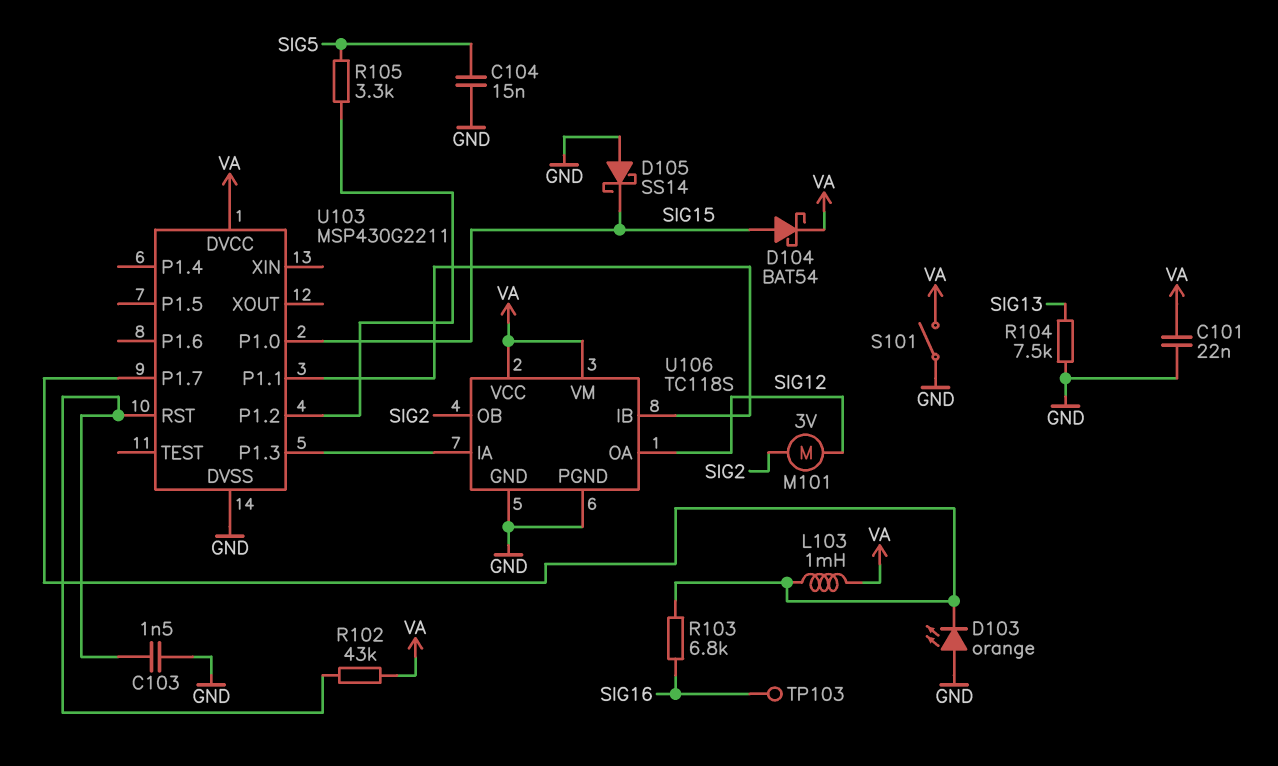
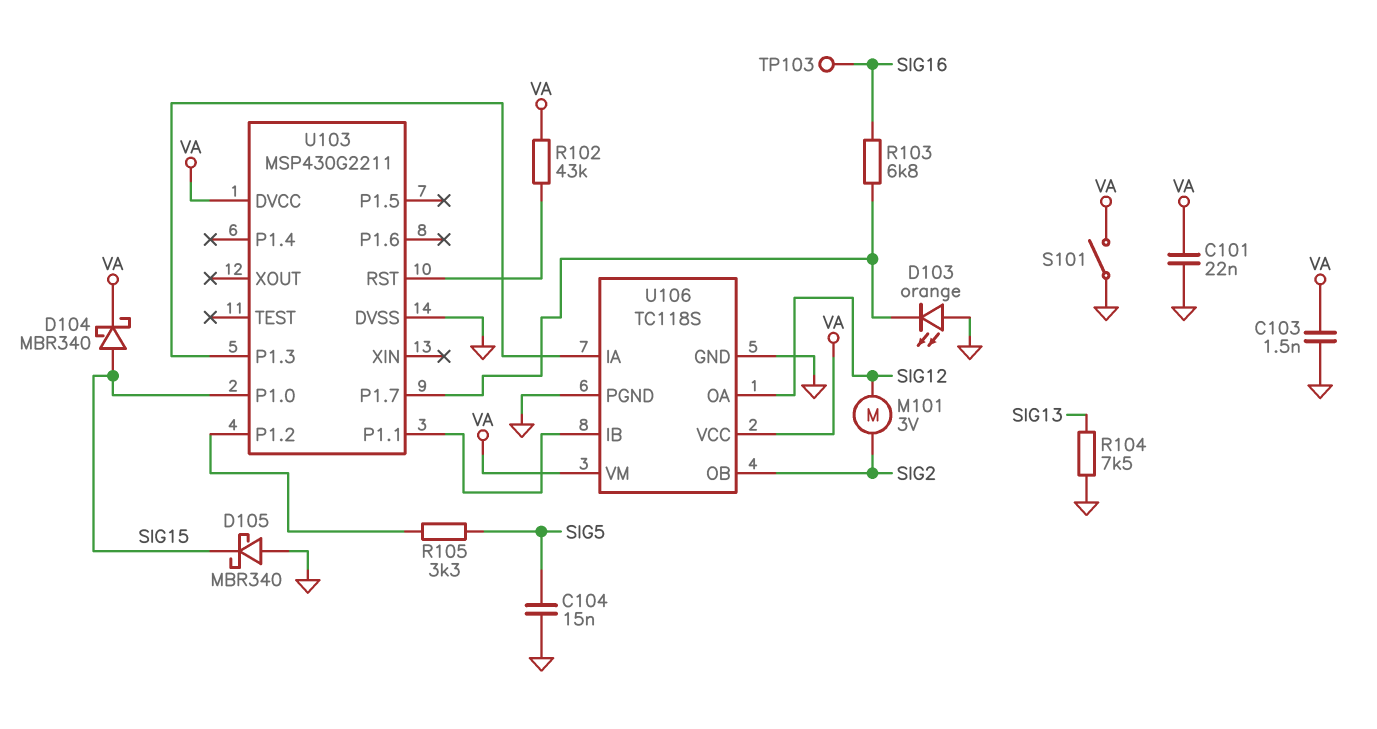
C103: 1.5nF (GND, U103/RST) -> 1.5nF (GND, VA)
D104: schottky BAT54 (A SIG15, K VA) -> schottky MBR340 (A SIG15, K VA)
D105: schottky SS14 (A GND, K SIG15) -> schottky MBR340 (A GND, K SIG15)
L103: 1mH (U103/P1.7, VA) -> none

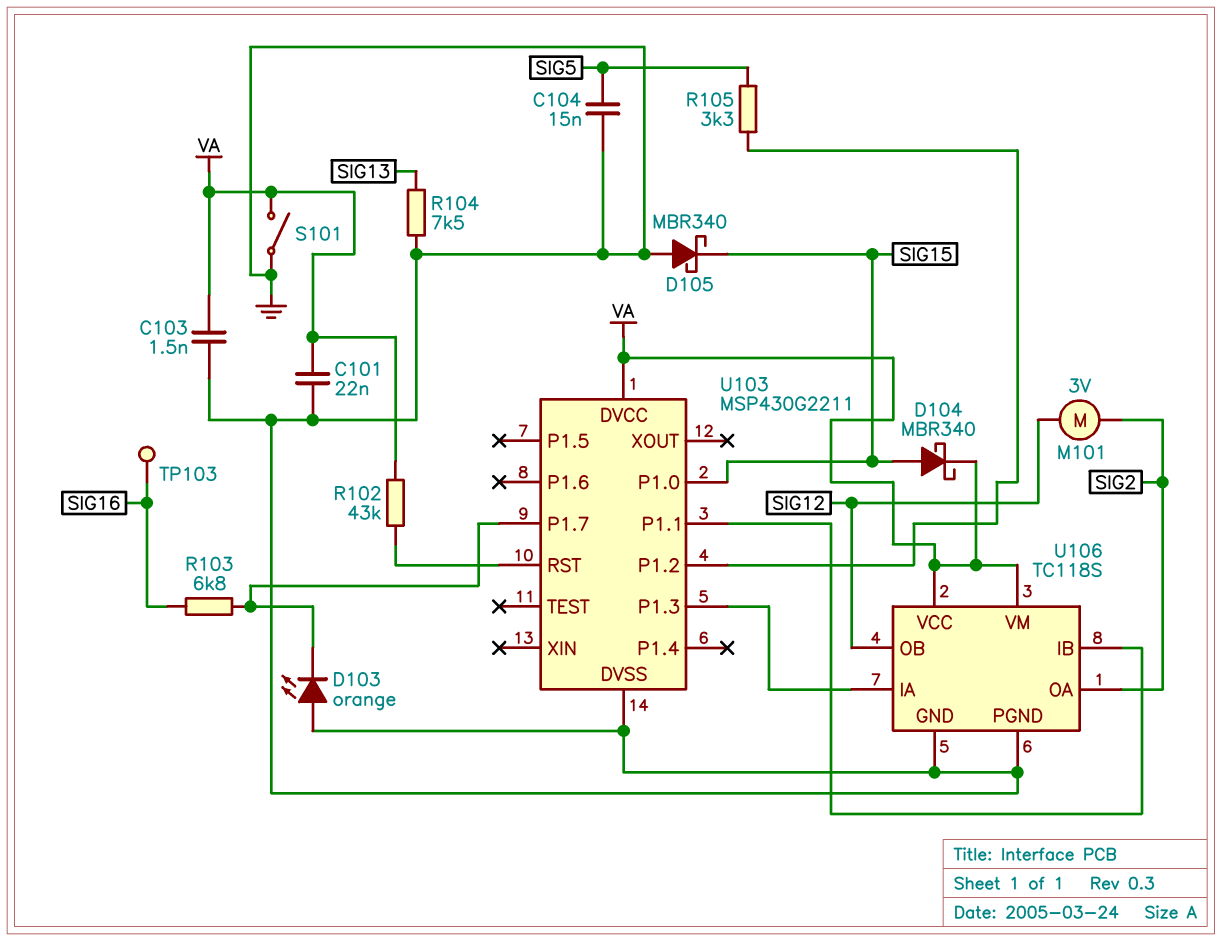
U106 pin OA: SIG12 -> SIG2
U106 pin OB: SIG2 -> SIG12

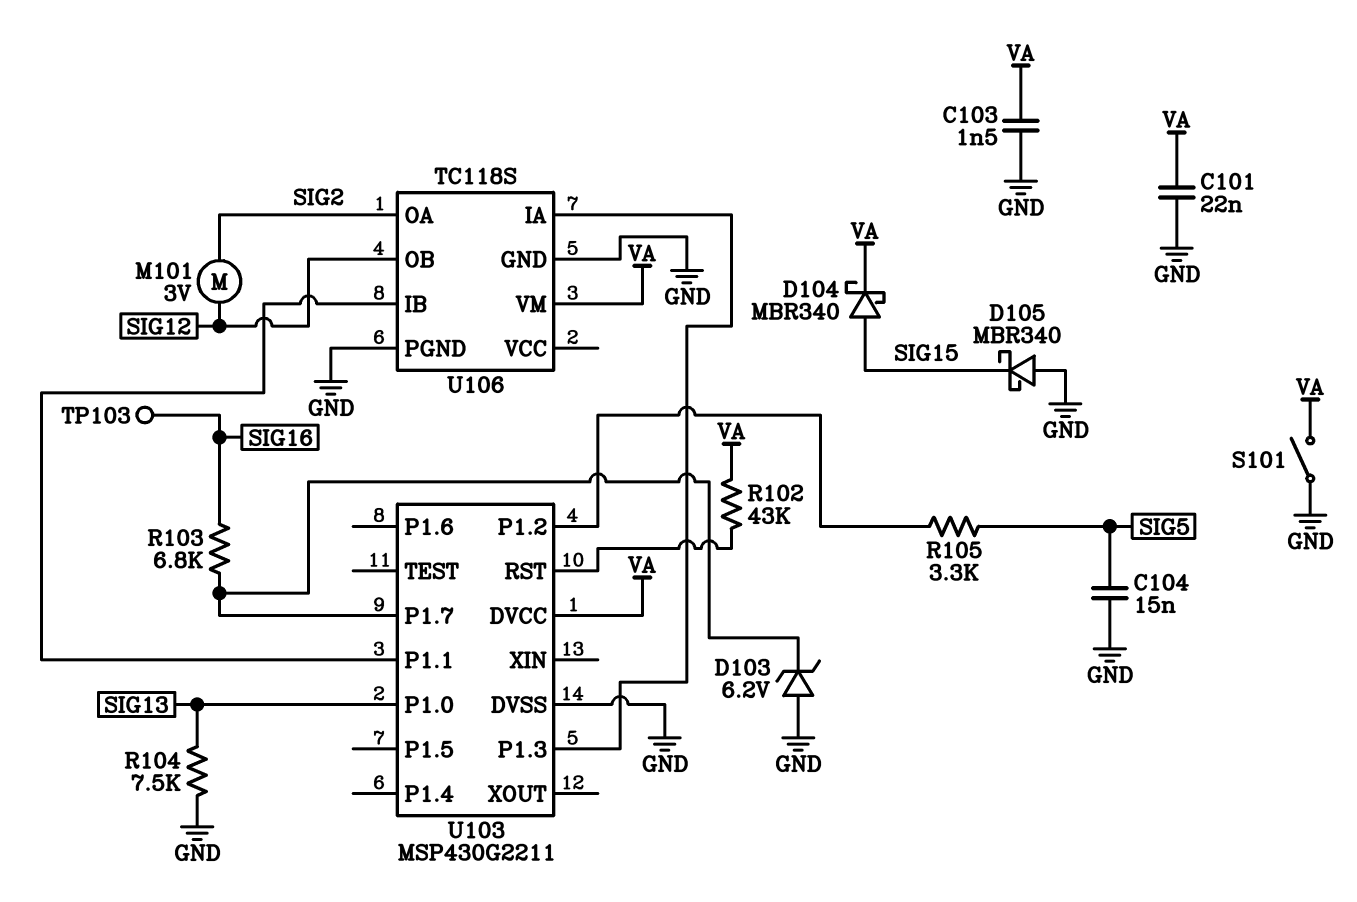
D103: LED orange (A GND, K U103/P1.7) -> zener 6.2V (A GND, K U103/P1.7)
U103 pin P1.0: SIG15 -> SIG13
U106 pin VCC: VA -> none

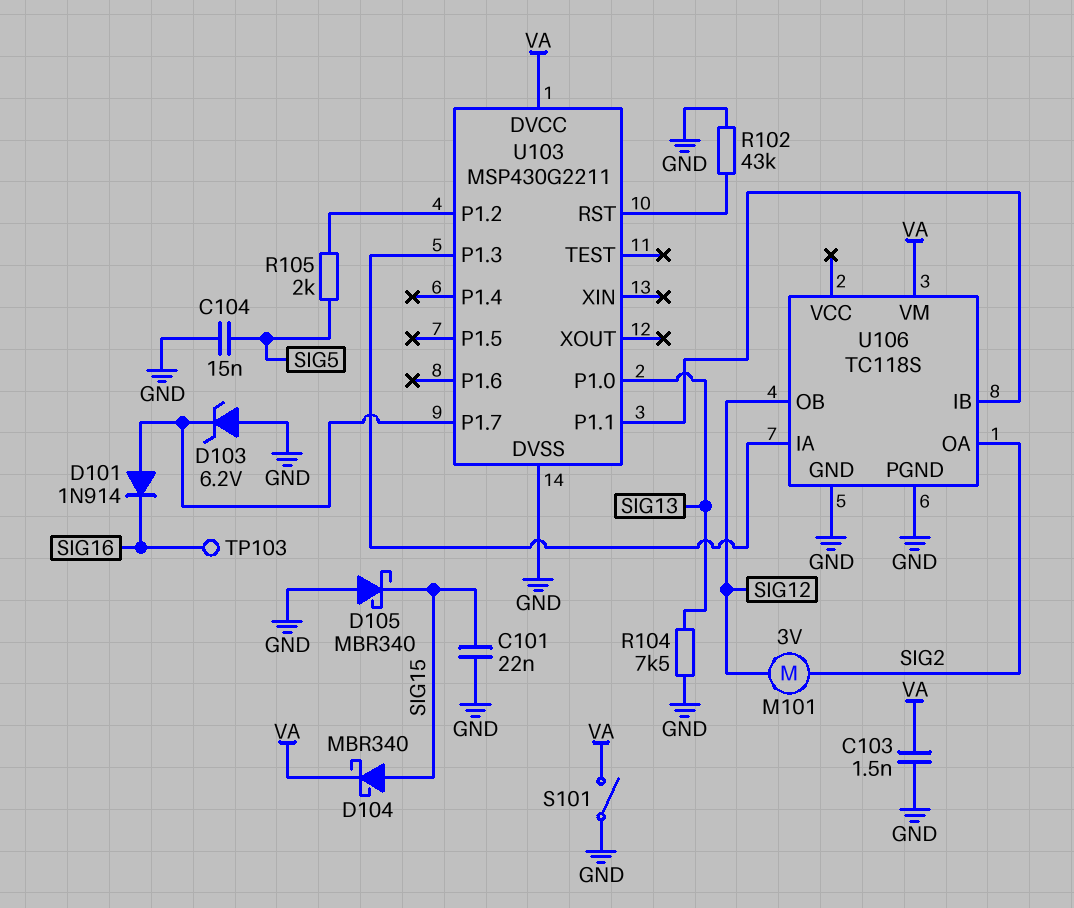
C101: 22nF (GND, VA) -> 22nF (GND, SIG15)
D101: none -> diode 1N914 (A U103/P1.7, K SIG16)
R102: 43k (U103/RST, VA) -> 43k (GND, U103/RST)
R103: 6.8k (SIG16, U103/P1.7) -> none
R105: 3.3k (SIG5, U103/P1.2) -> 2k (SIG5, U103/P1.2)

